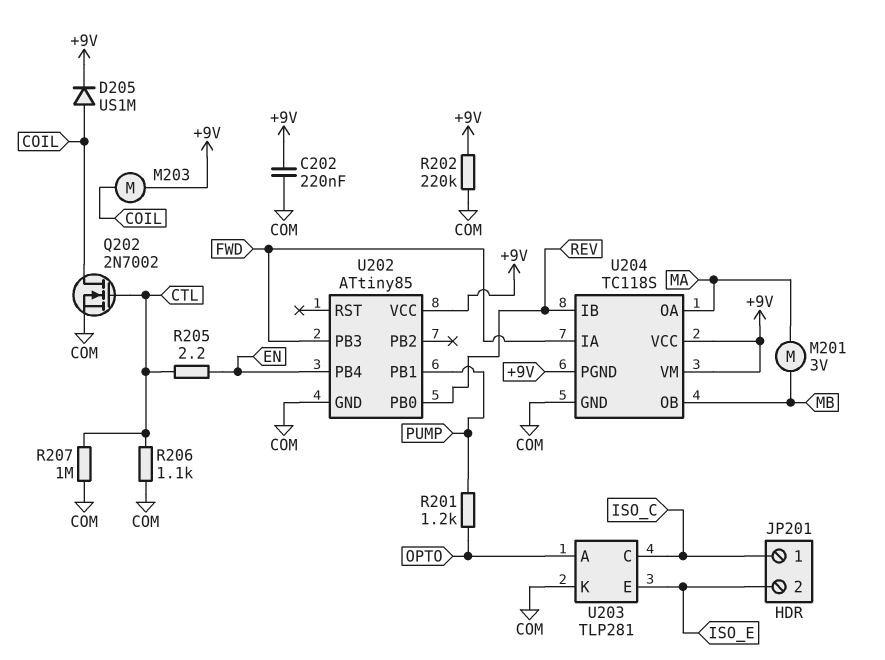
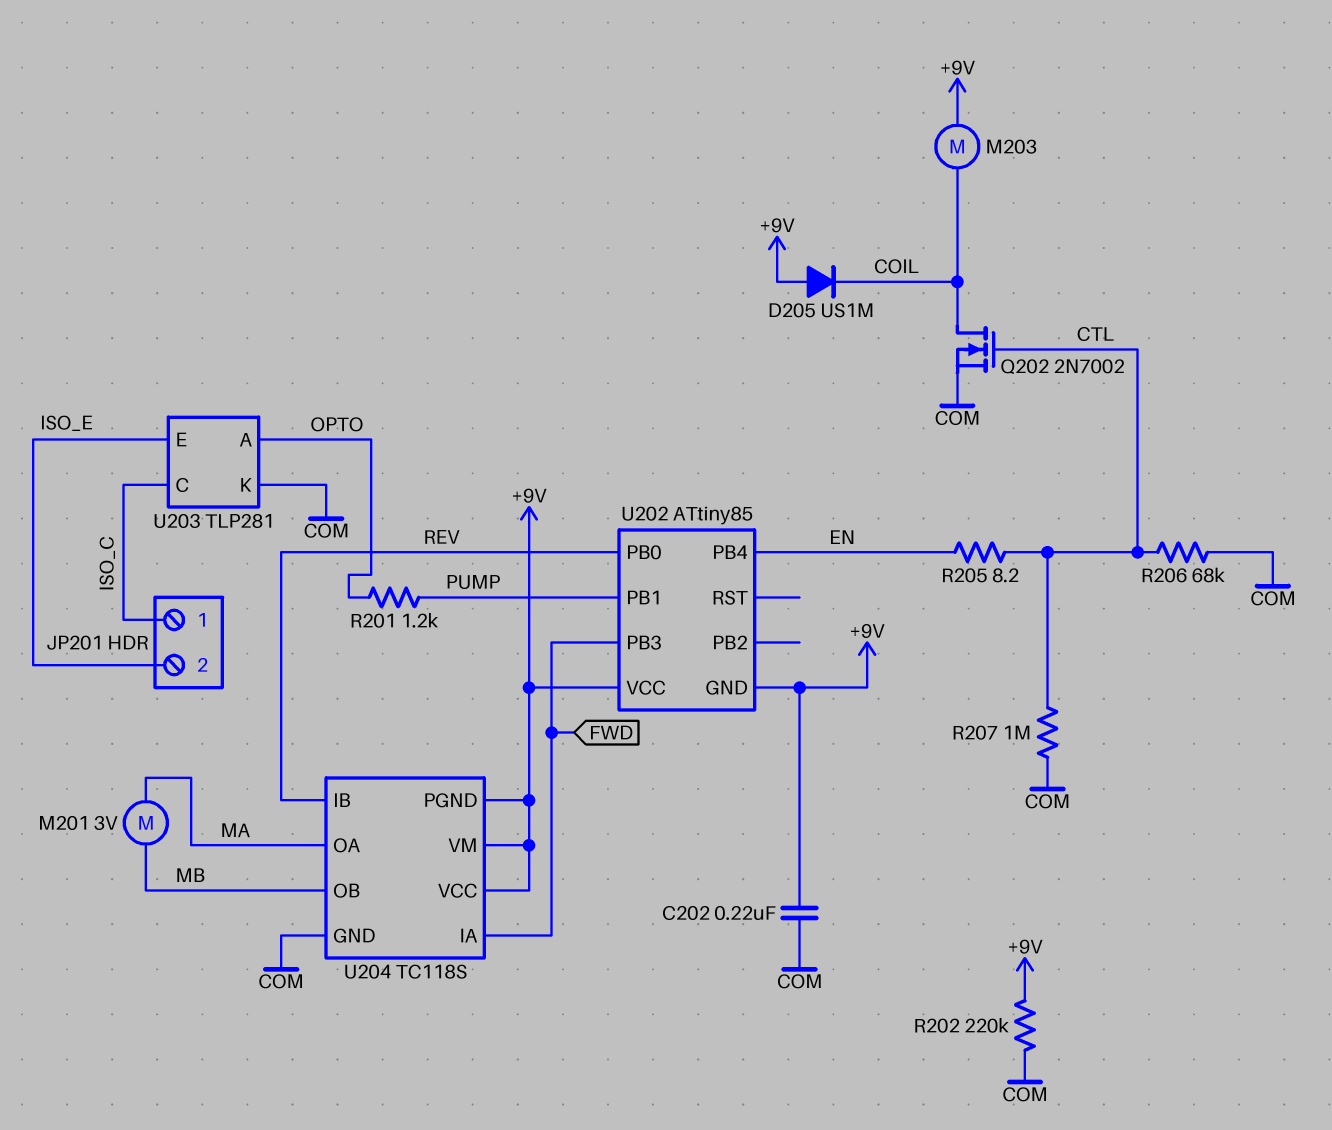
D205: diode US1M (A COIL, K +9V) -> diode US1M (A +9V, K COIL)
R205: 2.2 (CTL, EN) -> 8.2 (CTL, EN)
R206: 1.1k (COM, CTL) -> 68k (COM, CTL)
U202 pin GND: COM -> +9V

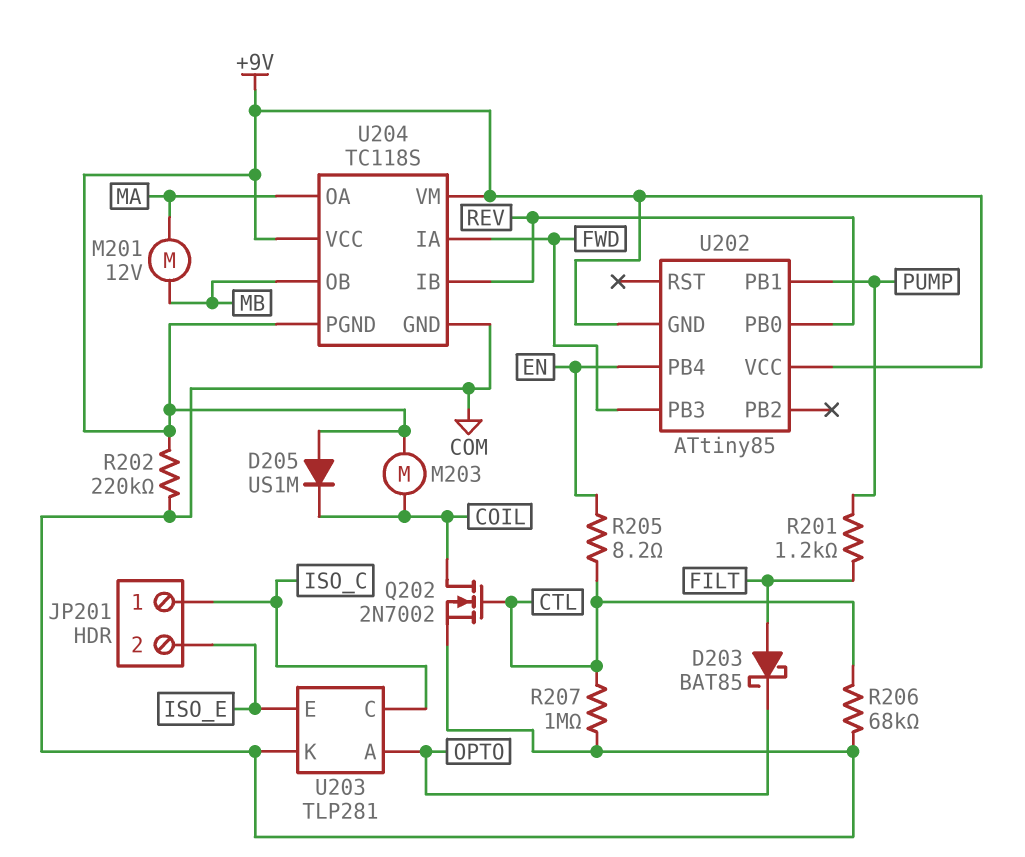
C202: 220nF (+9V, COM) -> none
D203: none -> schottky BAT85 (A FILT, K OPTO)
M201: motor 3V (MA, MB) -> motor 12V (MA, MB)
R201: 1.2k (OPTO, PUMP) -> 1.2k (FILT, PUMP)

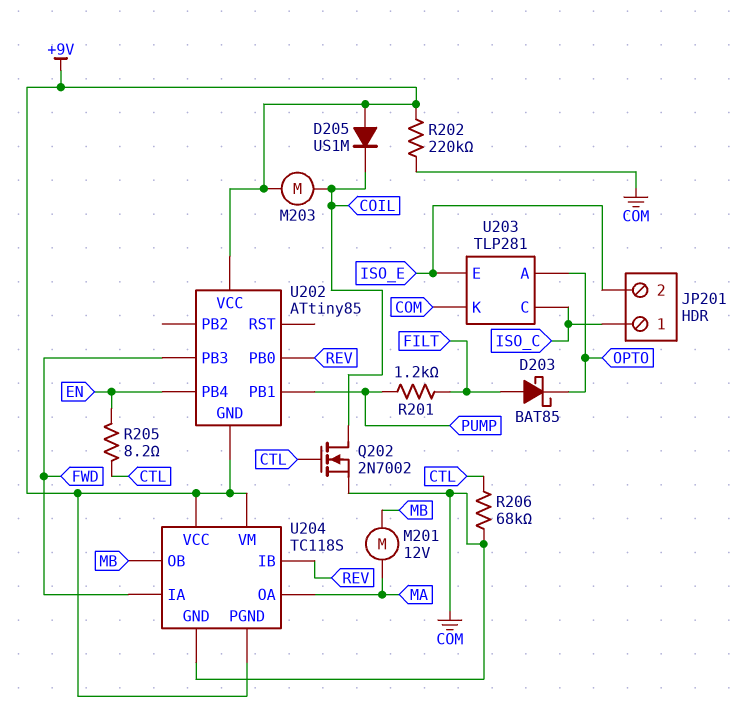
R207: 1M (COM, CTL) -> none

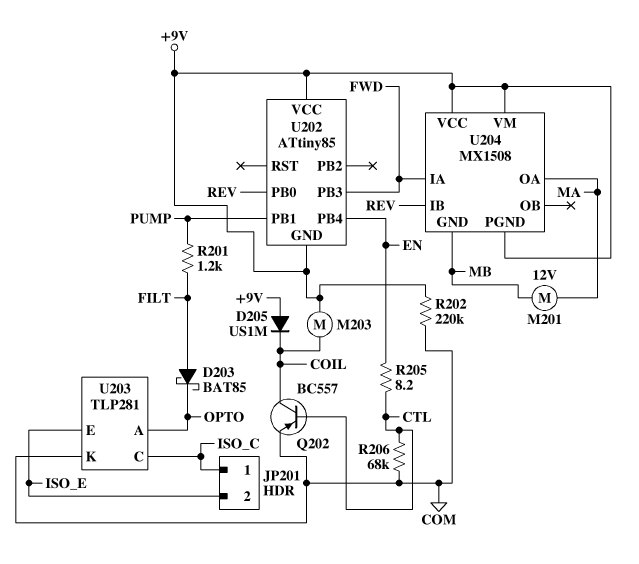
Q202: NMOS 2N7002 (G CTL, D COIL, S COM) -> PNP BC557 (B CTL, C COIL, E COM)
U204: TC118S -> MX1508
U204 pin GND: COM -> MB
U204 pin OB: MB -> none

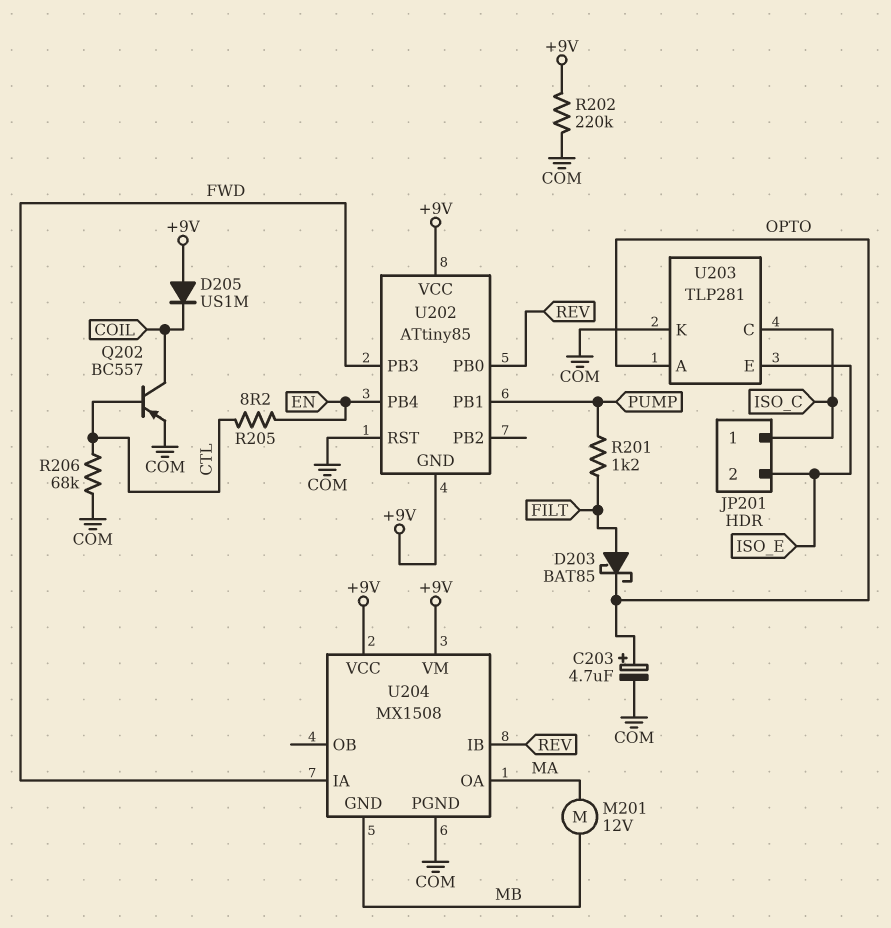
C203: none -> 4.7uF (plus OPTO, minus COM)
M203: motor (+9V, COIL) -> none
U202 pin RST: none -> COM
U204 pin PGND: +9V -> COM

